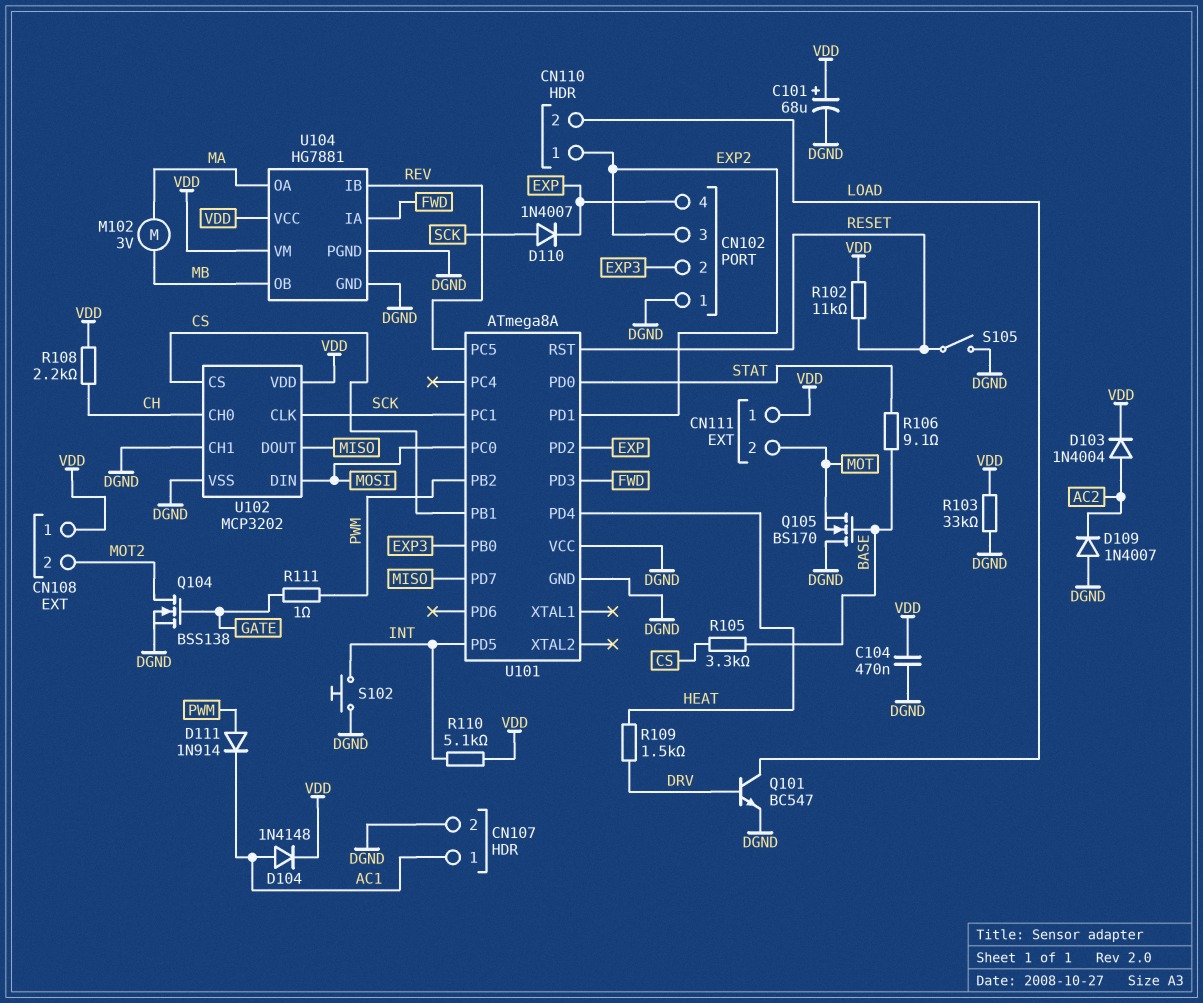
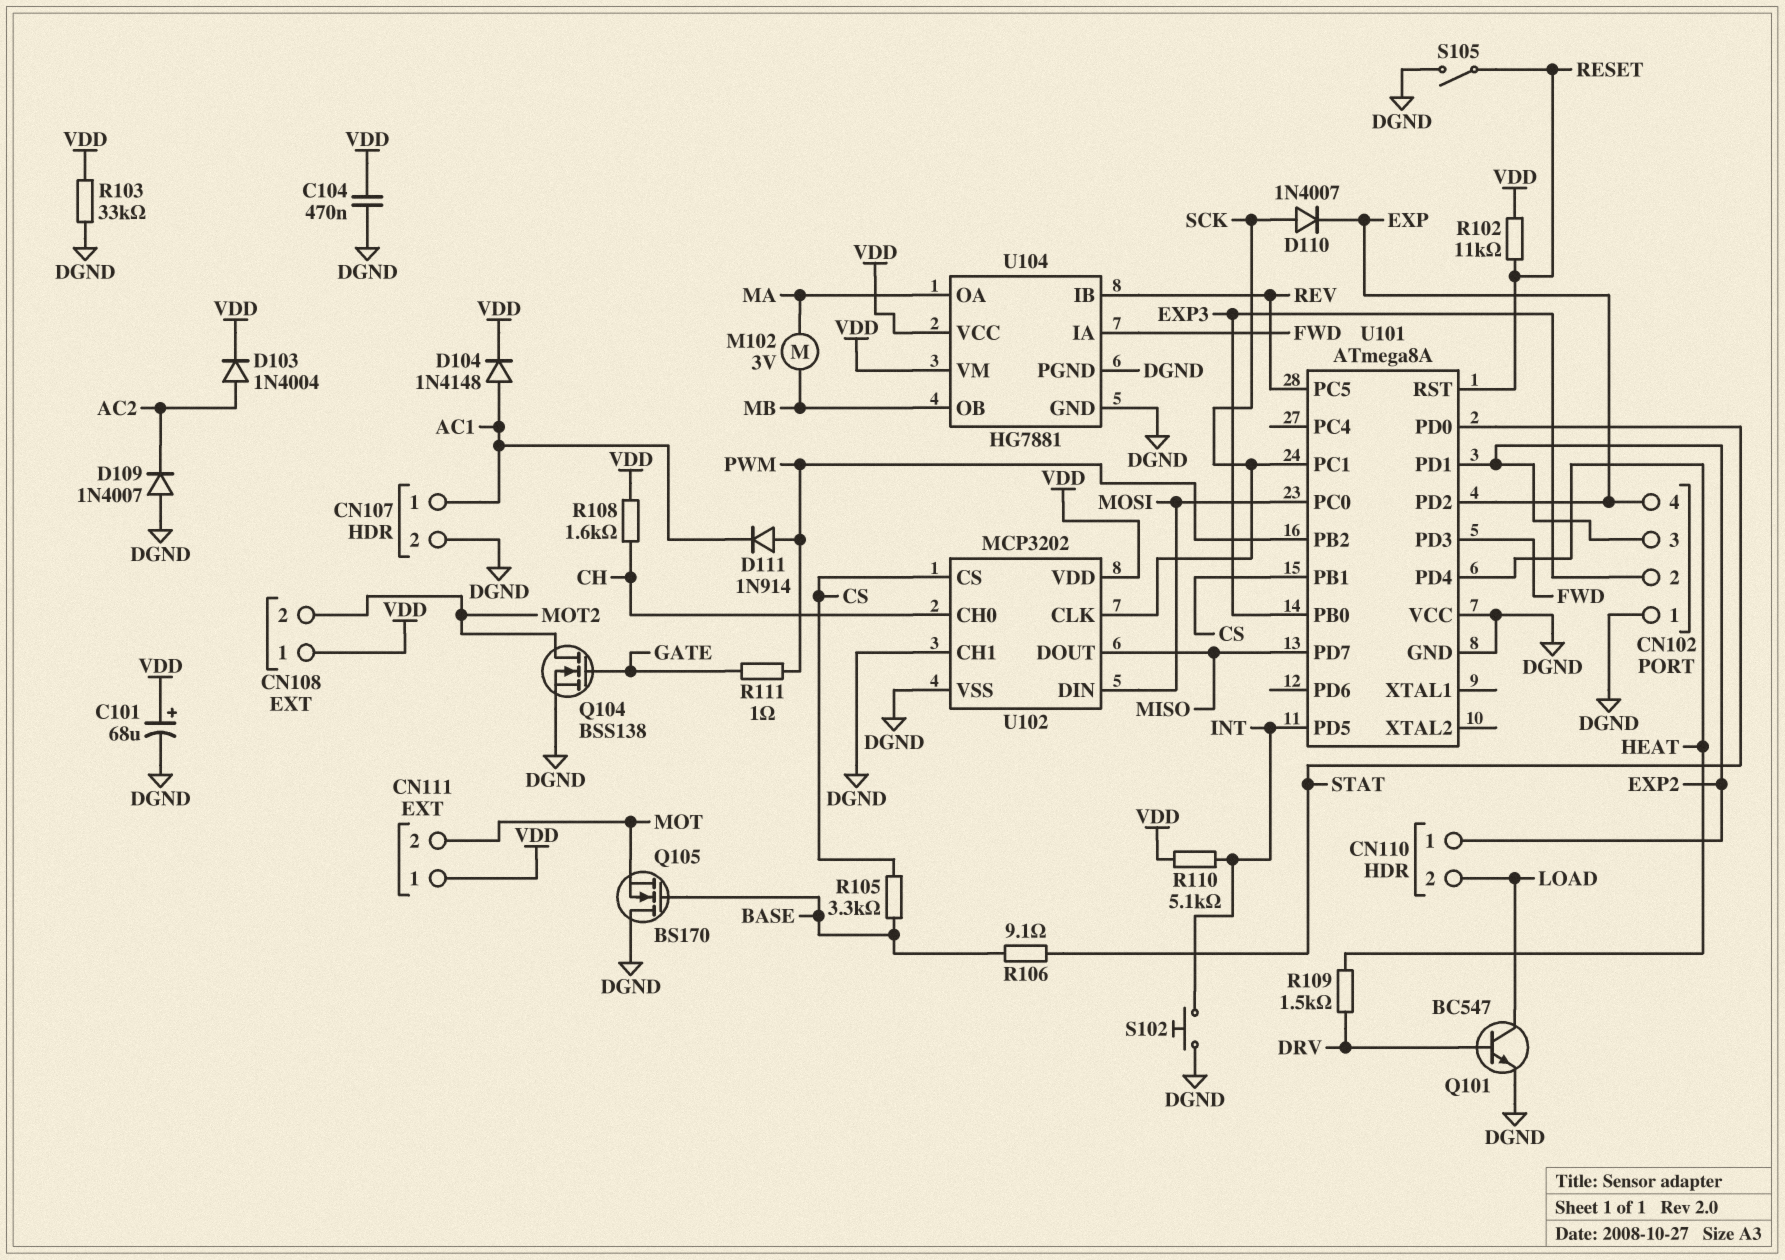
R108: 2.2k (CH, VDD) -> 1.6k (CH, VDD)

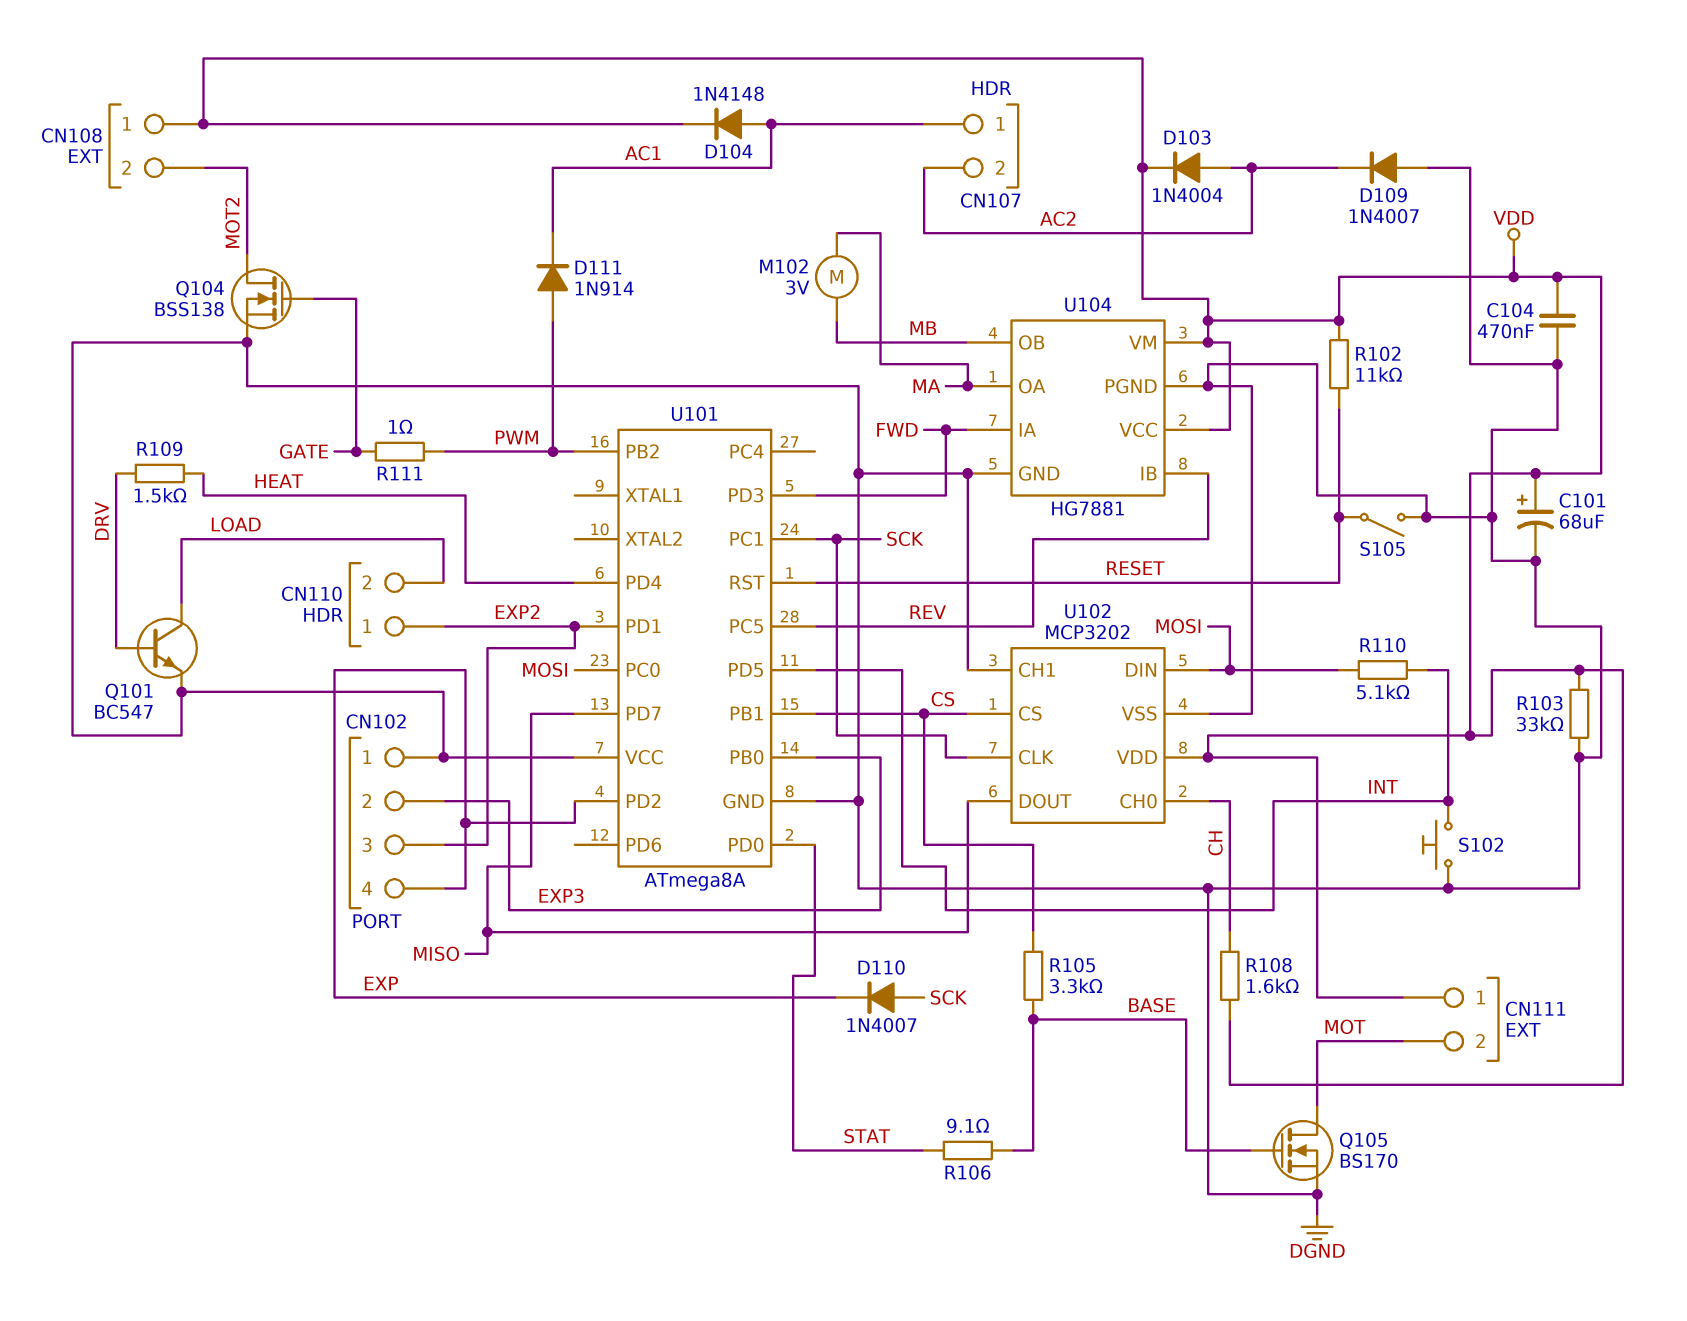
CN107 pin 2: DGND -> AC2
Q105: NMOS BS170 (G BASE, D DGND, S MOT) -> NMOS BS170 (G BASE, D MOT, S DGND)
R110: 5.1k (INT, VDD) -> 5.1k (INT, MOSI)

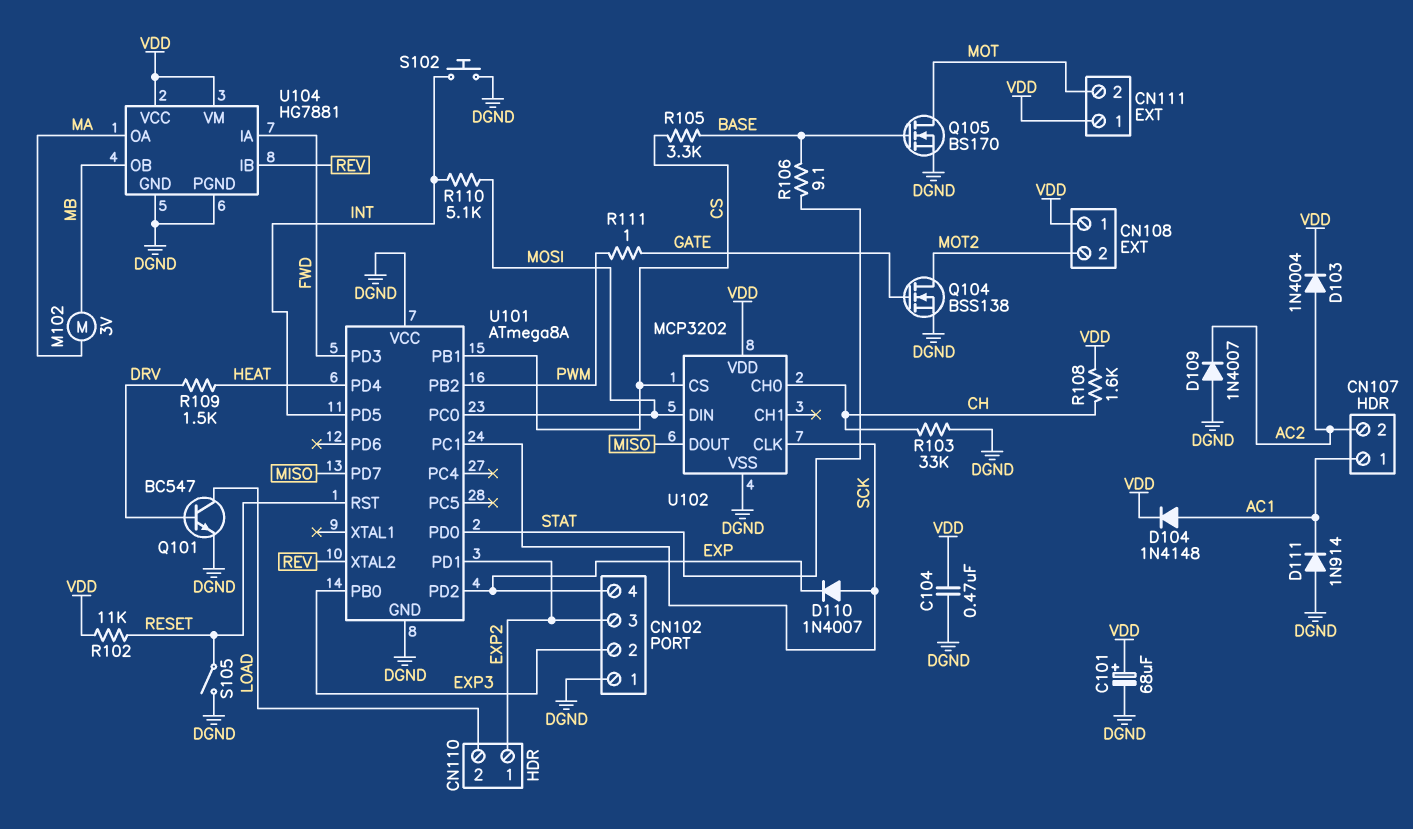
D111: diode 1N914 (A PWM, K AC1) -> diode 1N914 (A DGND, K AC1)
R103: 33k (DGND, VDD) -> 33k (CH, DGND)
U101 pin PC5: REV -> none
U101 pin XTAL2: none -> REV
U102 pin CH1: DGND -> none

